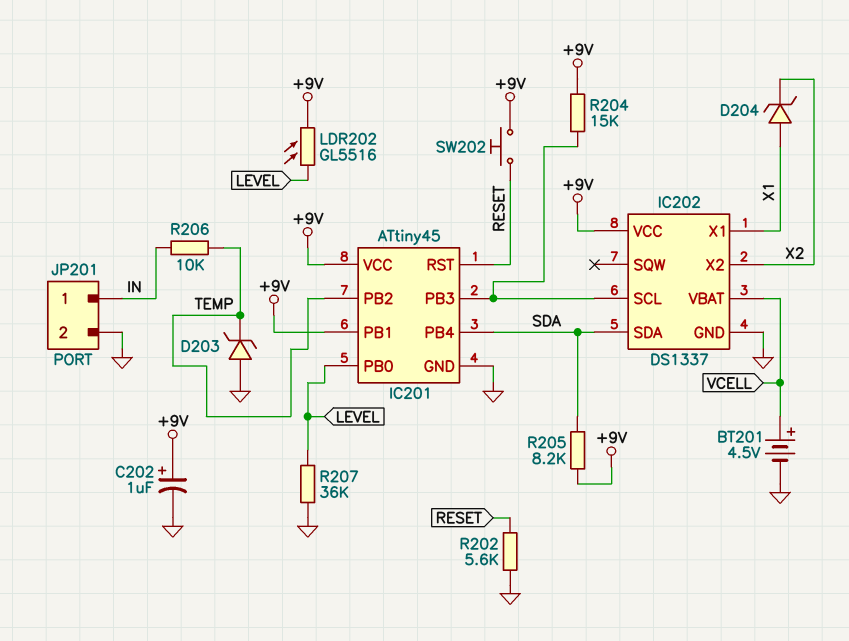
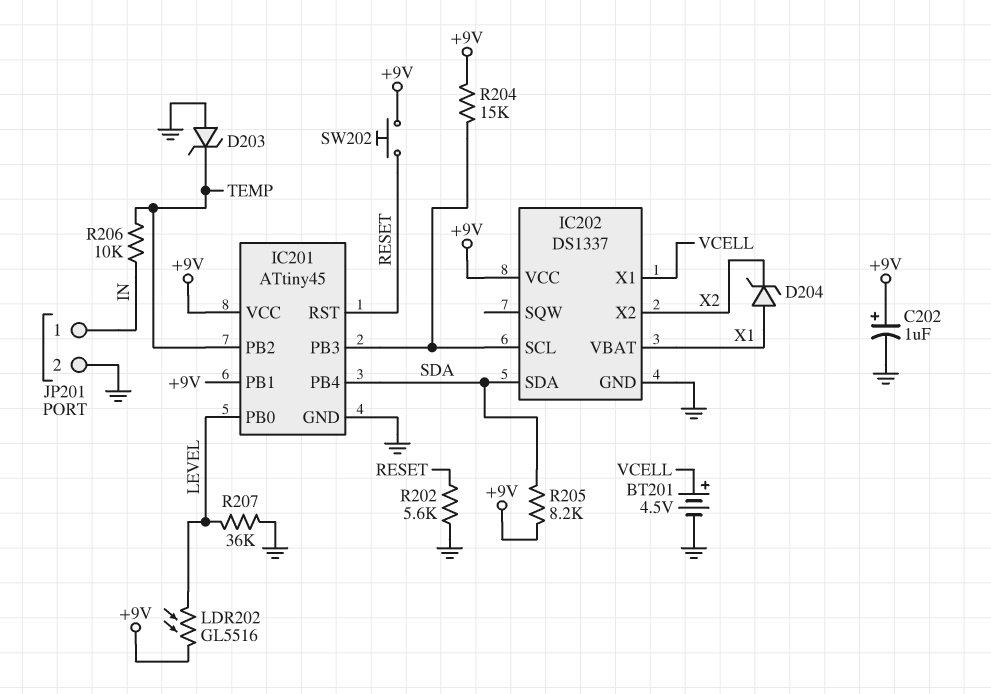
IC202 pin VBAT: VCELL -> X1
IC202 pin X1: X1 -> VCELL

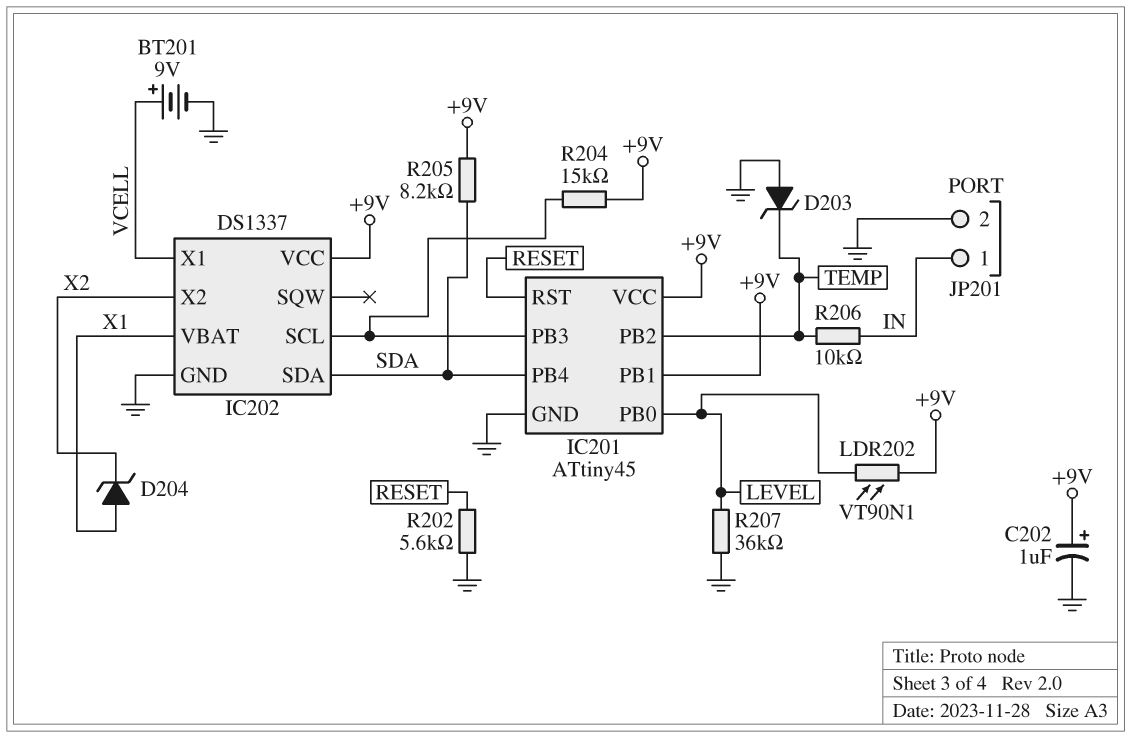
BT201: 4.5V (plus VCELL, minus GND) -> 9V (plus VCELL, minus GND)
LDR202: GL5516 (+9V, LEVEL) -> VT90N1 (+9V, LEVEL)
SW202: button (+9V, RESET) -> none

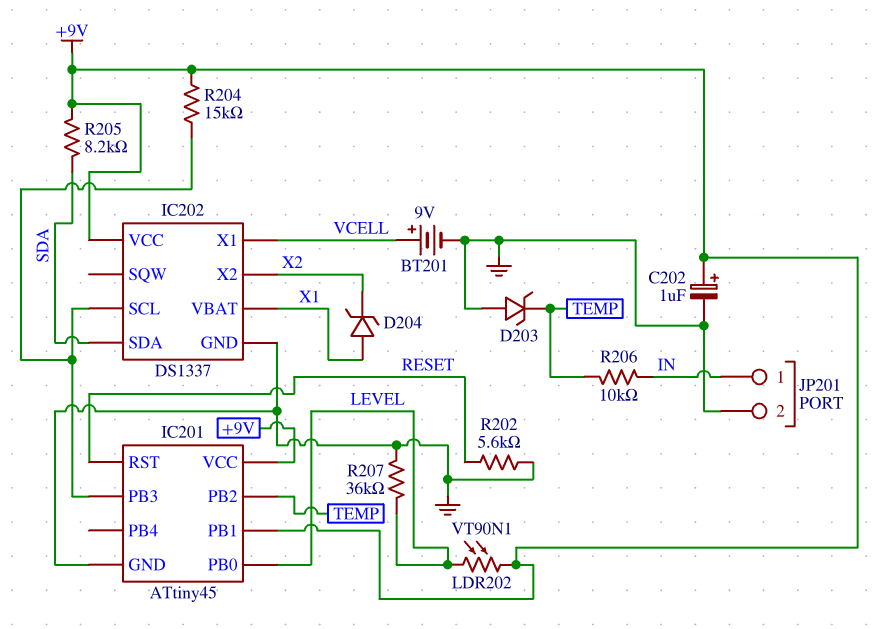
IC201 pin PB4: SDA -> none

